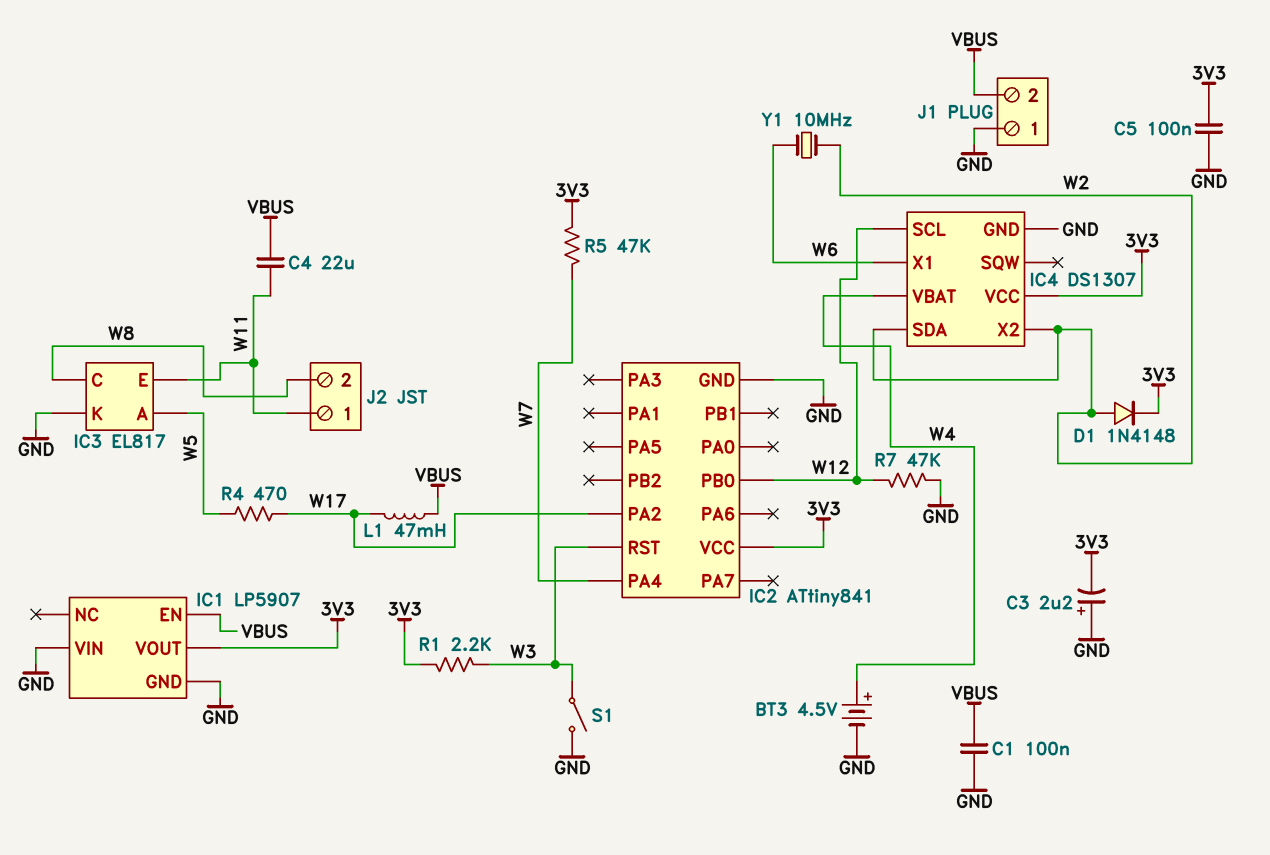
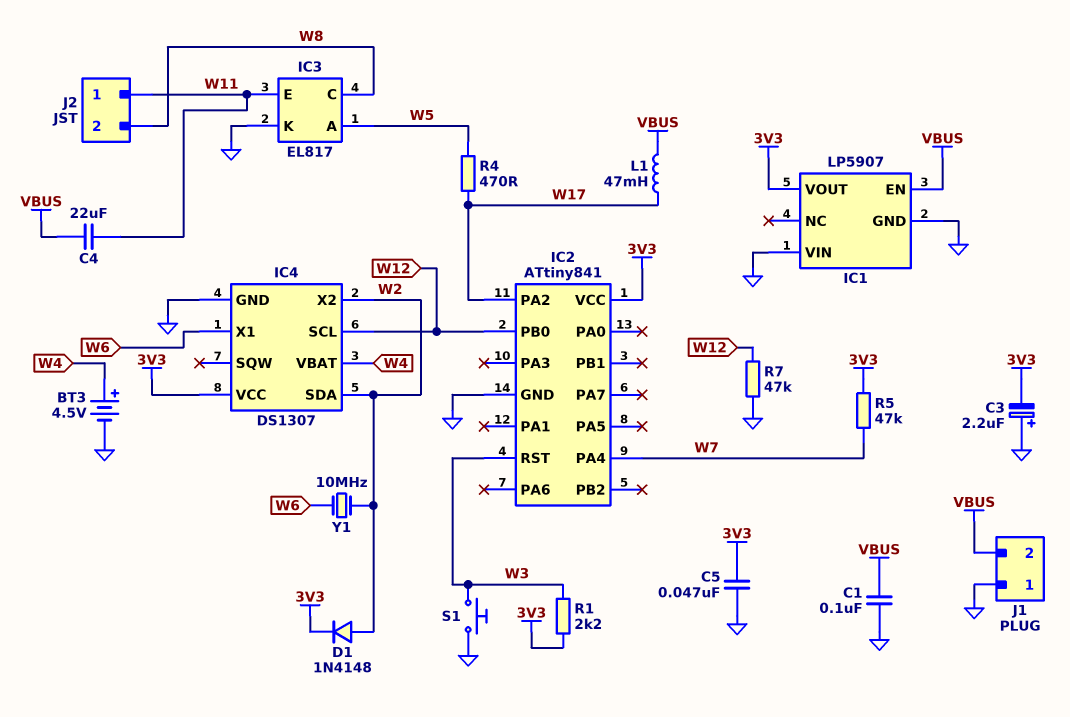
C5: 100nF (3V3, GND) -> 47nF (3V3, GND)
S1: switch (GND, W3) -> button (GND, W3)

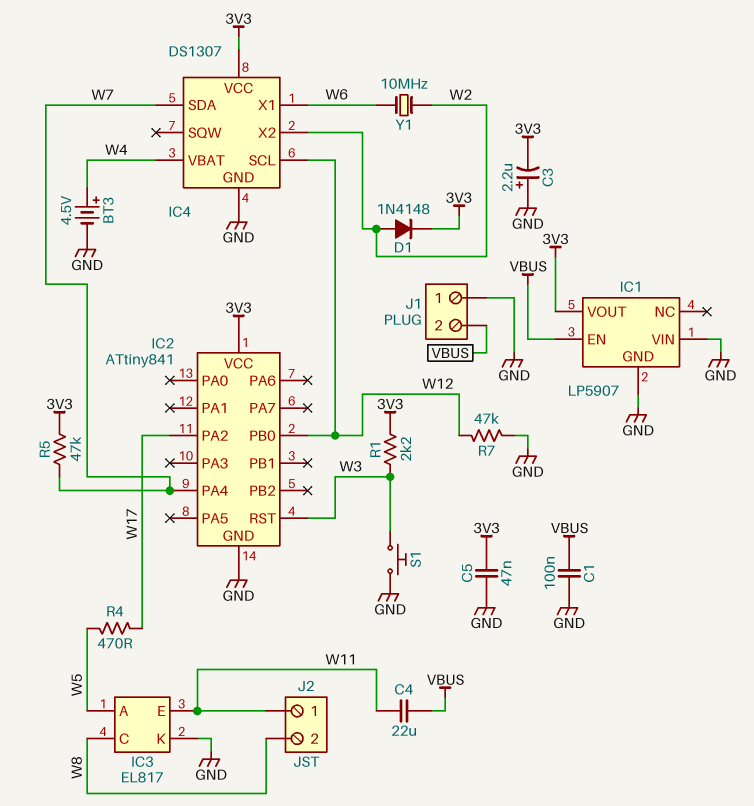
IC4 pin SDA: W2 -> W7
L1: 47mH (VBUS, W17) -> none

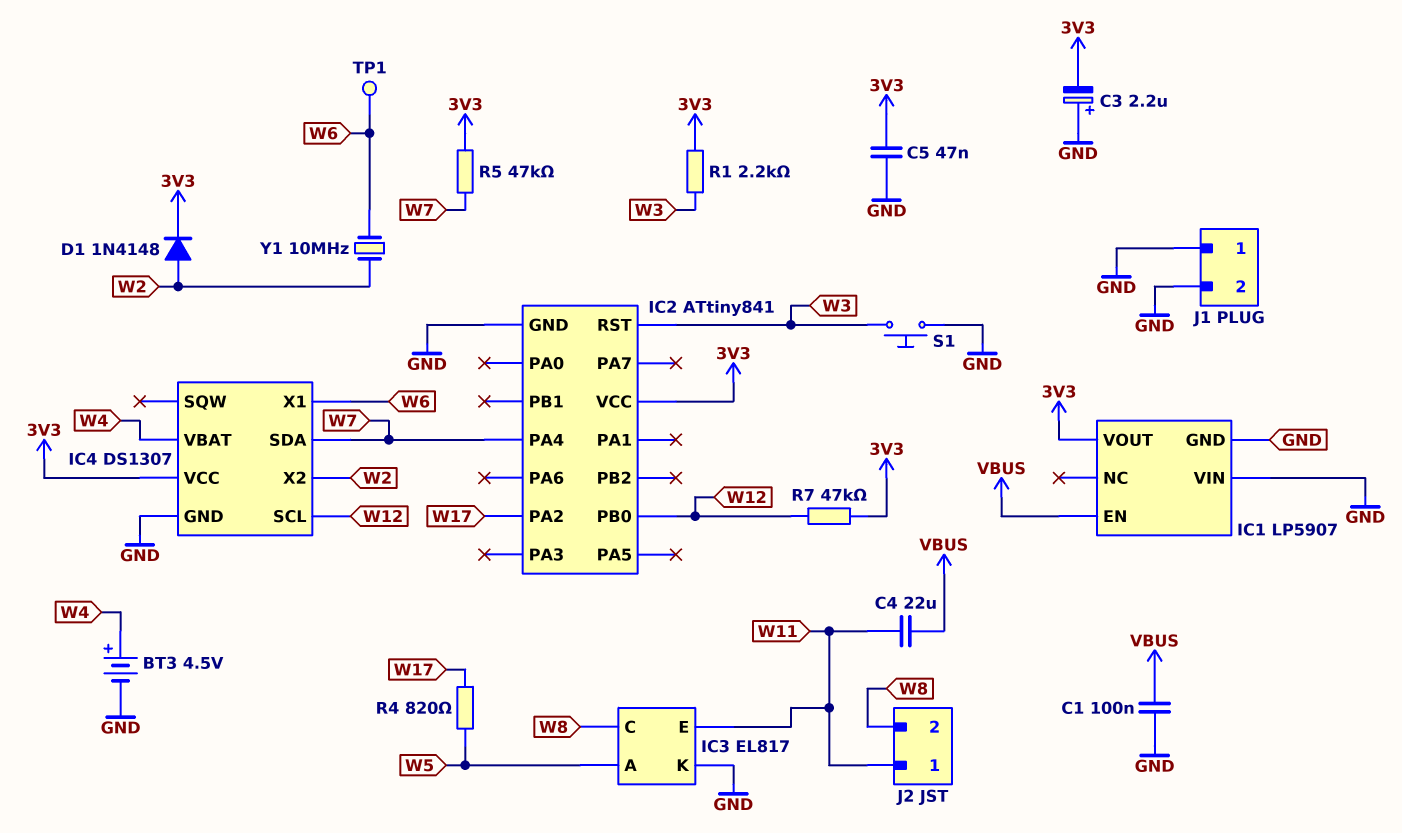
J1 pin 2: VBUS -> GND
R4: 470 (W5, W17) -> 820 (W5, W17)
R7: 47k (GND, W12) -> 47k (3V3, W12)
TP1: none -> test point (W6)

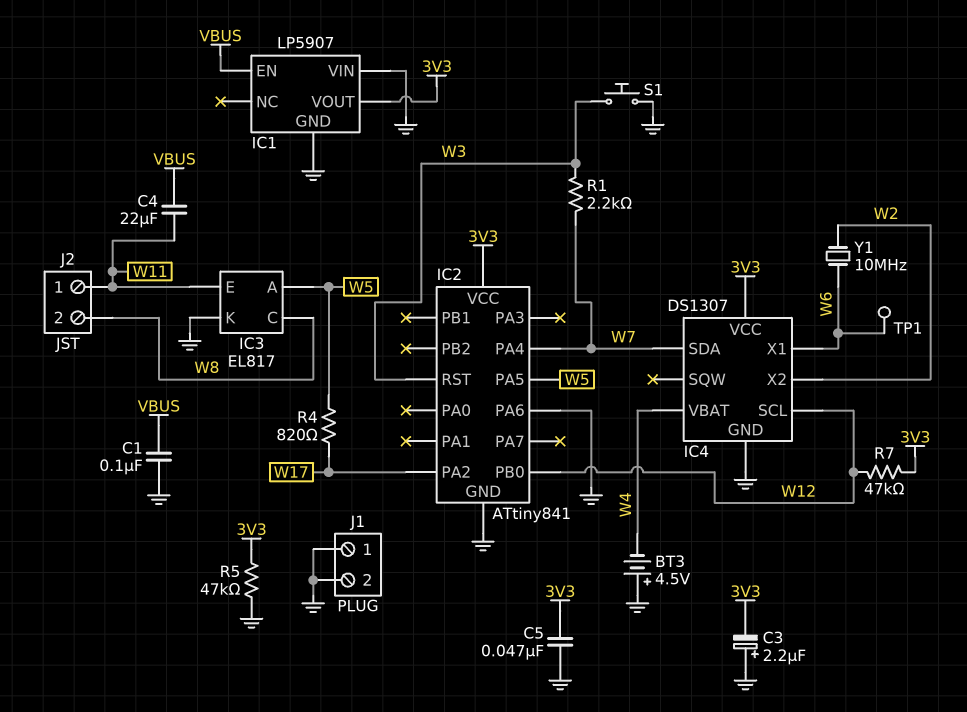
BT3: 4.5V (plus W4, minus GND) -> 4.5V (plus GND, minus W4)
D1: diode 1N4148 (A W2, K 3V3) -> none
IC2 pin PA5: none -> W5
IC2 pin PA6: none -> GND
R1: 2.2k (3V3, W3) -> 2.2k (W3, W7)
R5: 47k (3V3, W7) -> 47k (3V3, GND)

